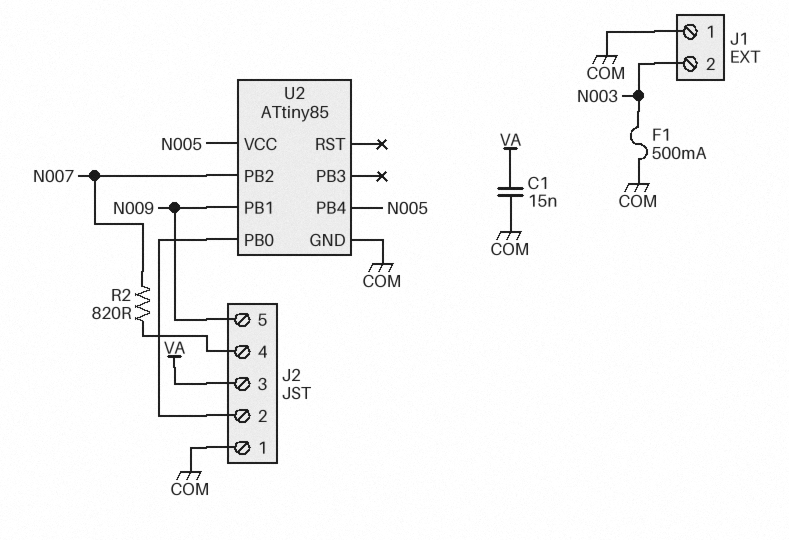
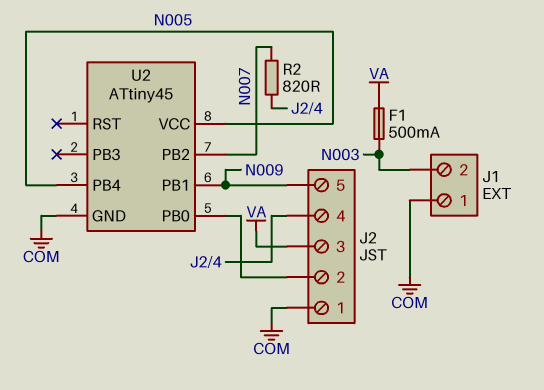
C1: 15nF (COM, VA) -> none
F1: 500mA (COM, N003) -> 500mA (N003, VA)
U2: ATtiny85 -> ATtiny45

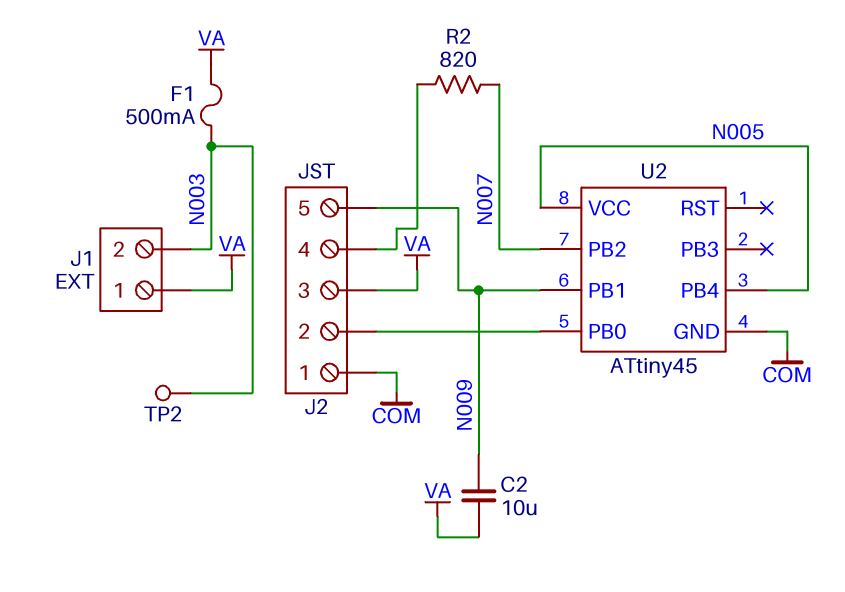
C2: none -> 10uF (N009, VA)
J1 pin 1: COM -> VA
TP2: none -> test point (N003)

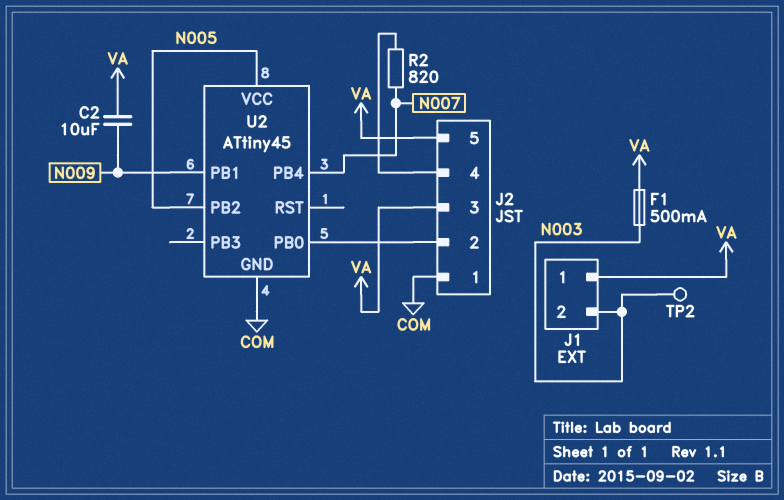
J2 pin 5: N009 -> VA
U2 pin PB2: N007 -> N005
U2 pin PB4: N005 -> N007

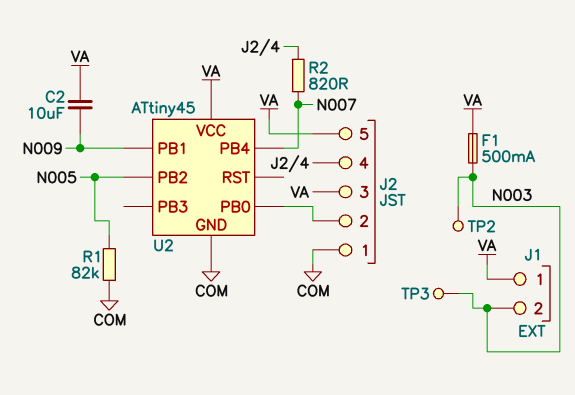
R1: none -> 82k (COM, N005)
TP3: none -> test point (N003)
U2 pin VCC: N005 -> VA

